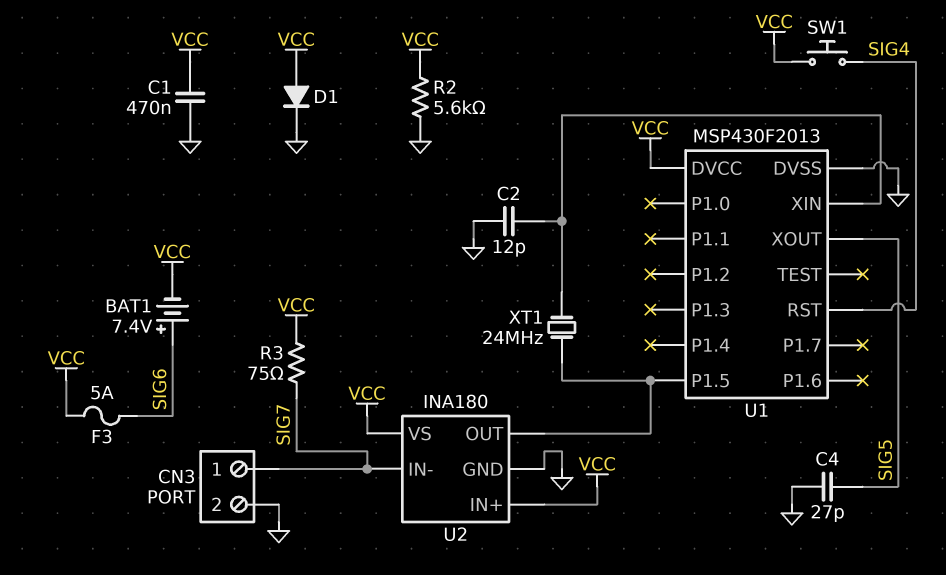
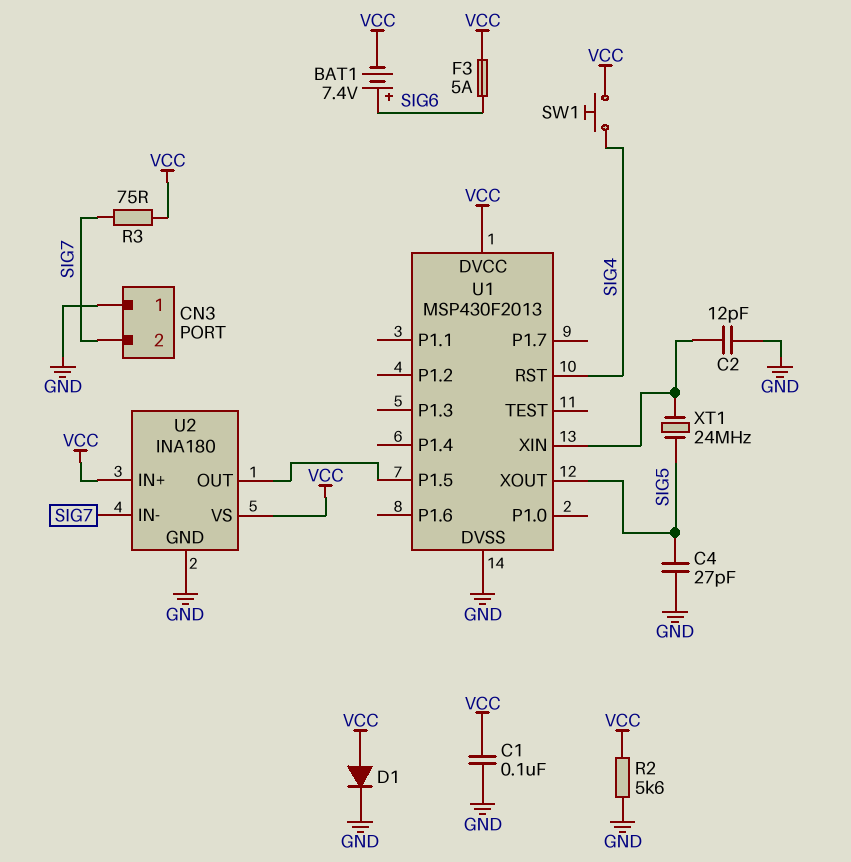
C1: 470nF (GND, VCC) -> 100nF (GND, VCC)
CN3 pin 1: SIG7 -> GND
CN3 pin 2: GND -> SIG7
XT1: 24MHz (U1/P1.5, U1/XIN) -> 24MHz (SIG5, U1/XIN)

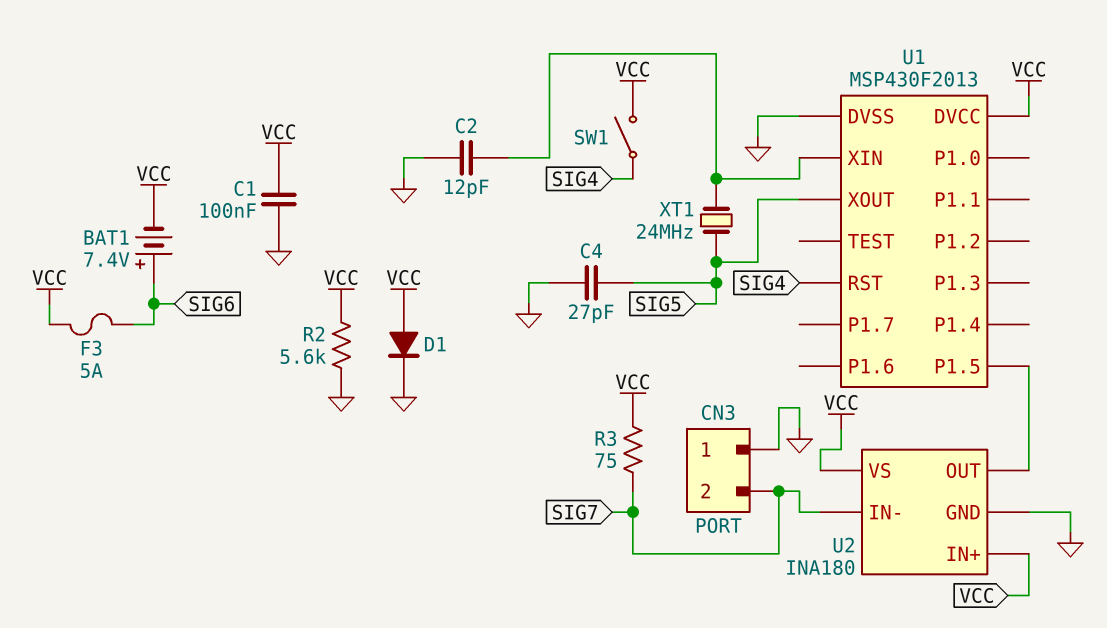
SW1: button (SIG4, VCC) -> switch (SIG4, VCC)

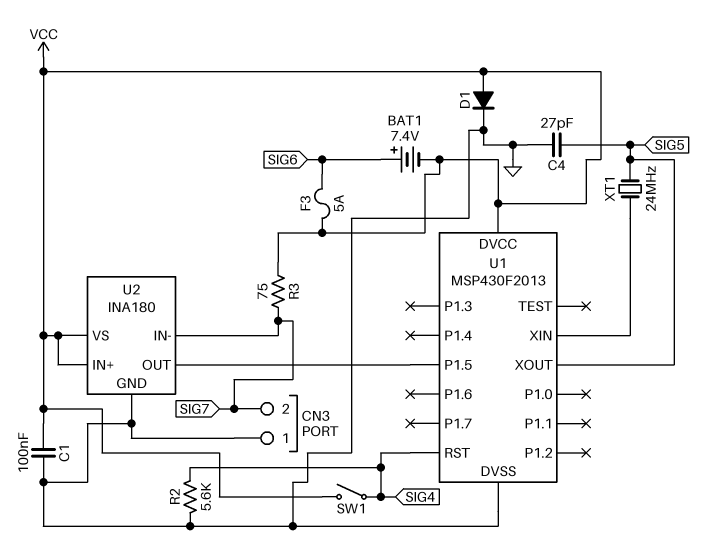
C2: 12pF (GND, U1/XIN) -> none
R2: 5.6k (GND, VCC) -> 5.6k (GND, SIG4)

